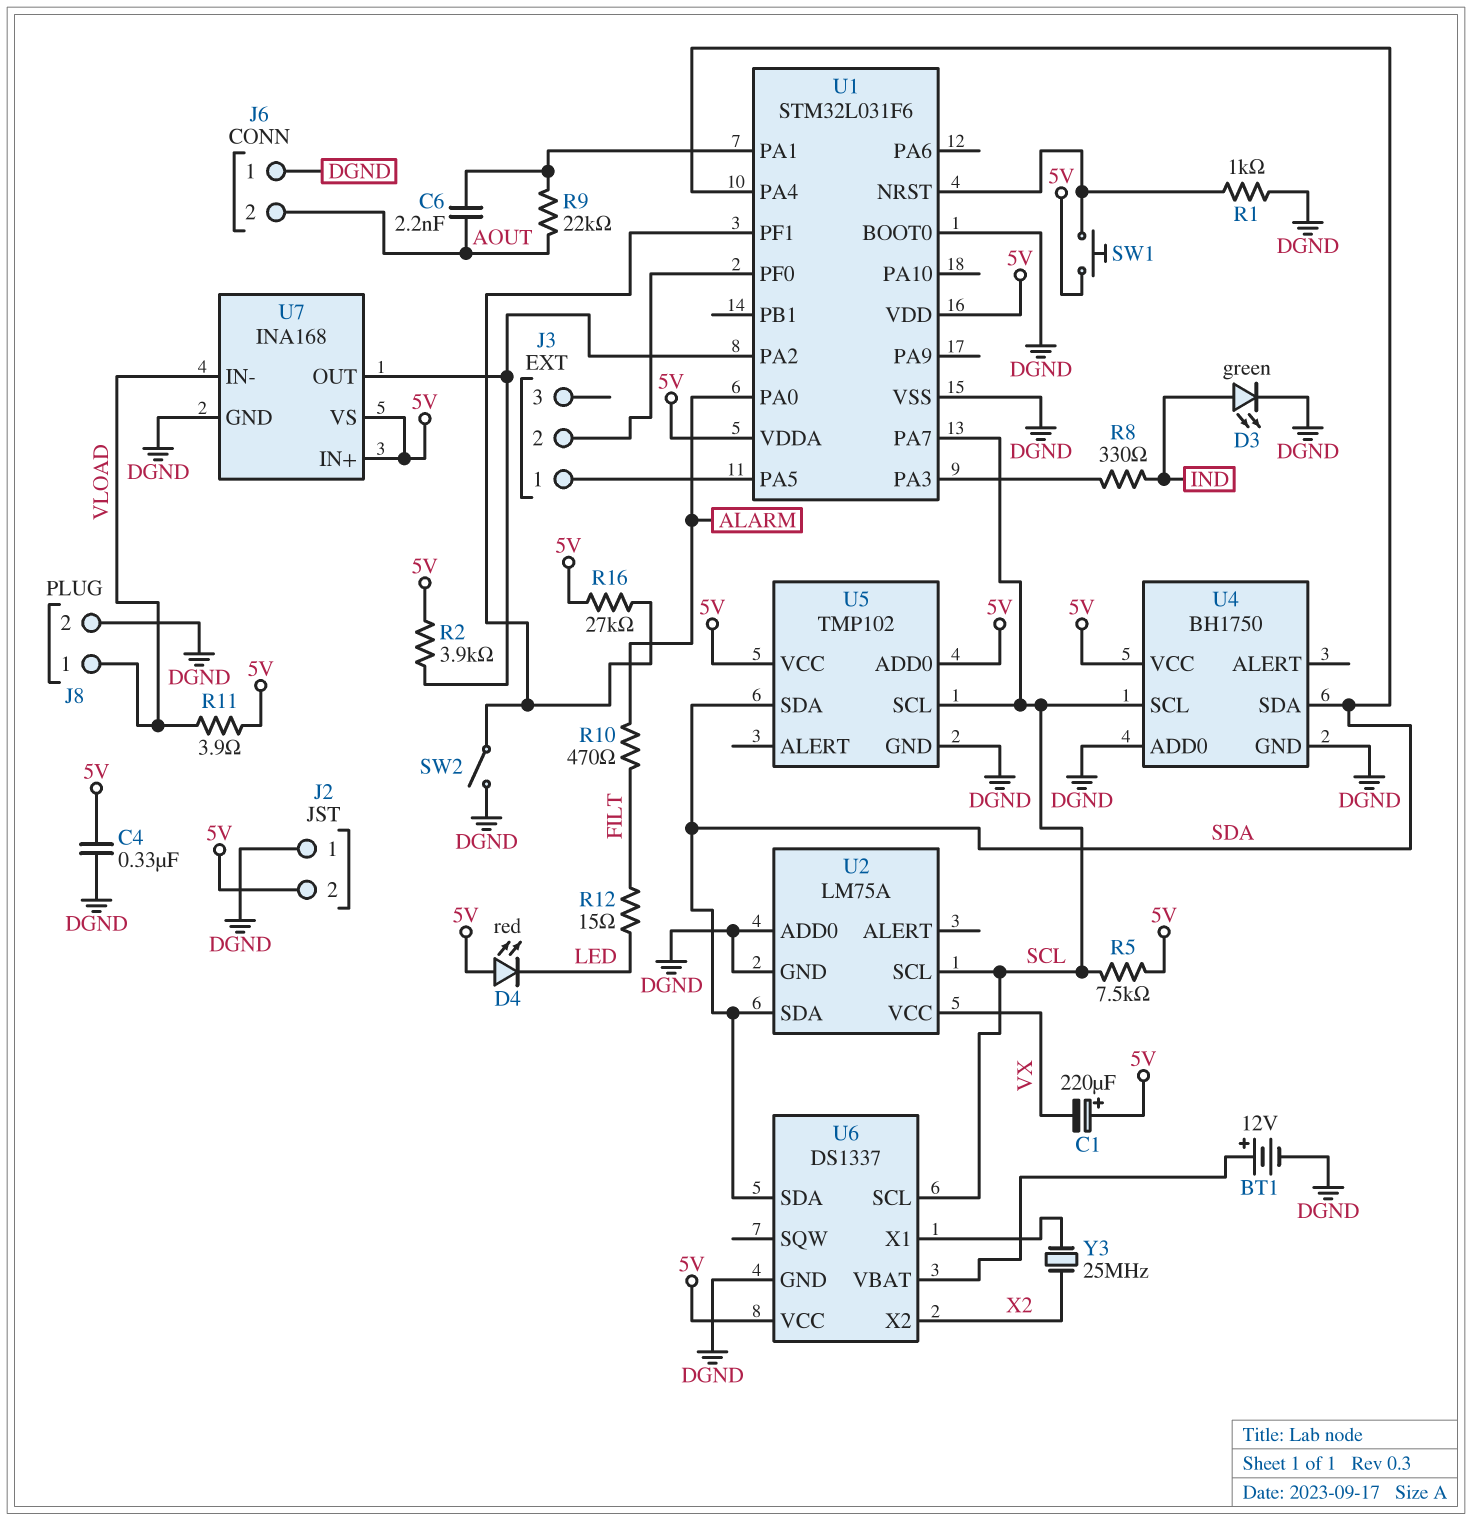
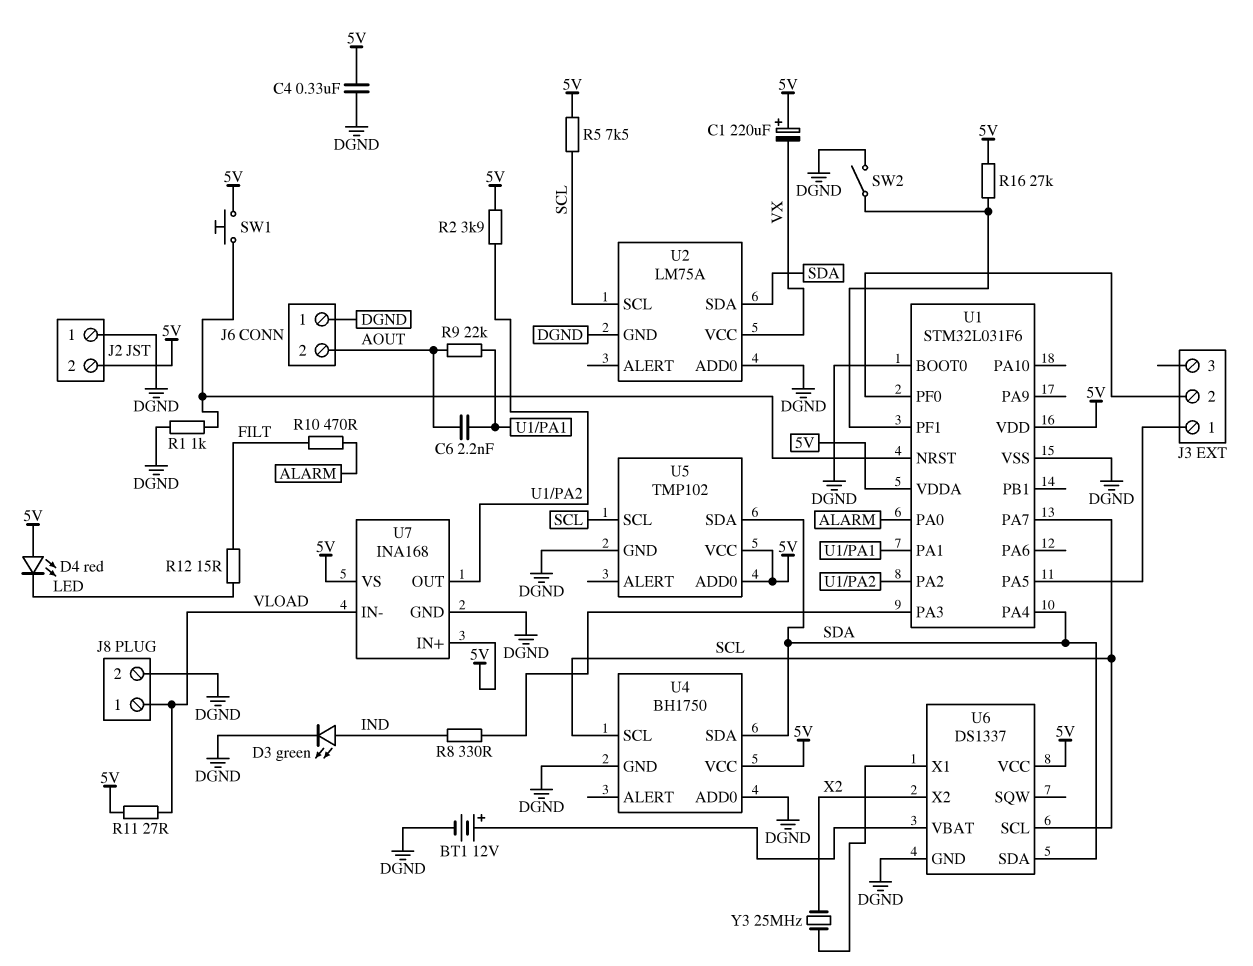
R11: 3.9 (5V, VLOAD) -> 27 (5V, VLOAD)

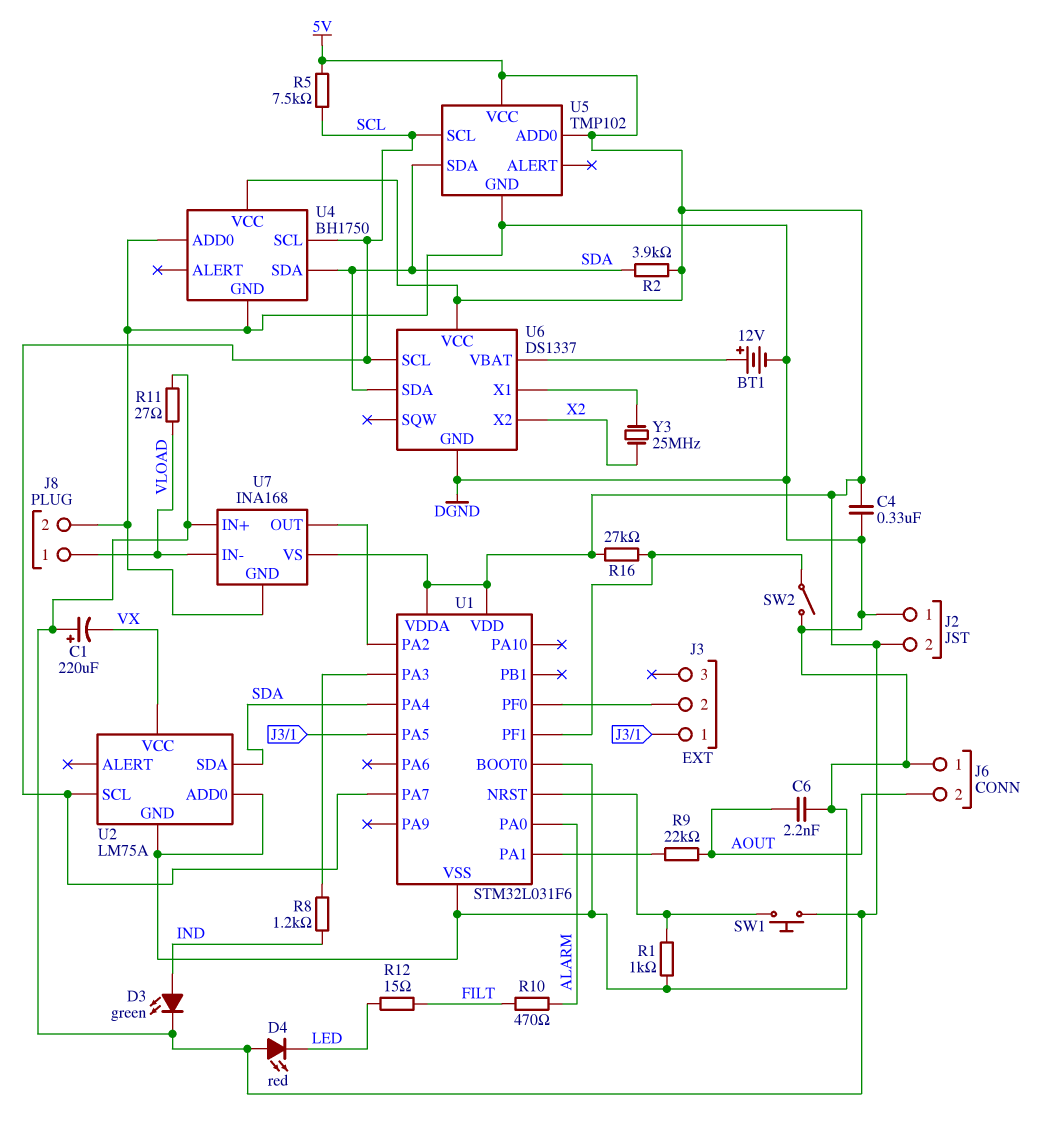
C6: 2.2nF (AOUT, U1/PA1) -> 2.2nF (AOUT, DGND)
D3: LED green (A IND, K DGND) -> LED green (A IND, K 5V)
R2: 3.9k (5V, U1/PA2) -> 3.9k (5V, SDA)
R8: 330 (IND, U1/PA3) -> 1.2k (IND, U1/PA3)

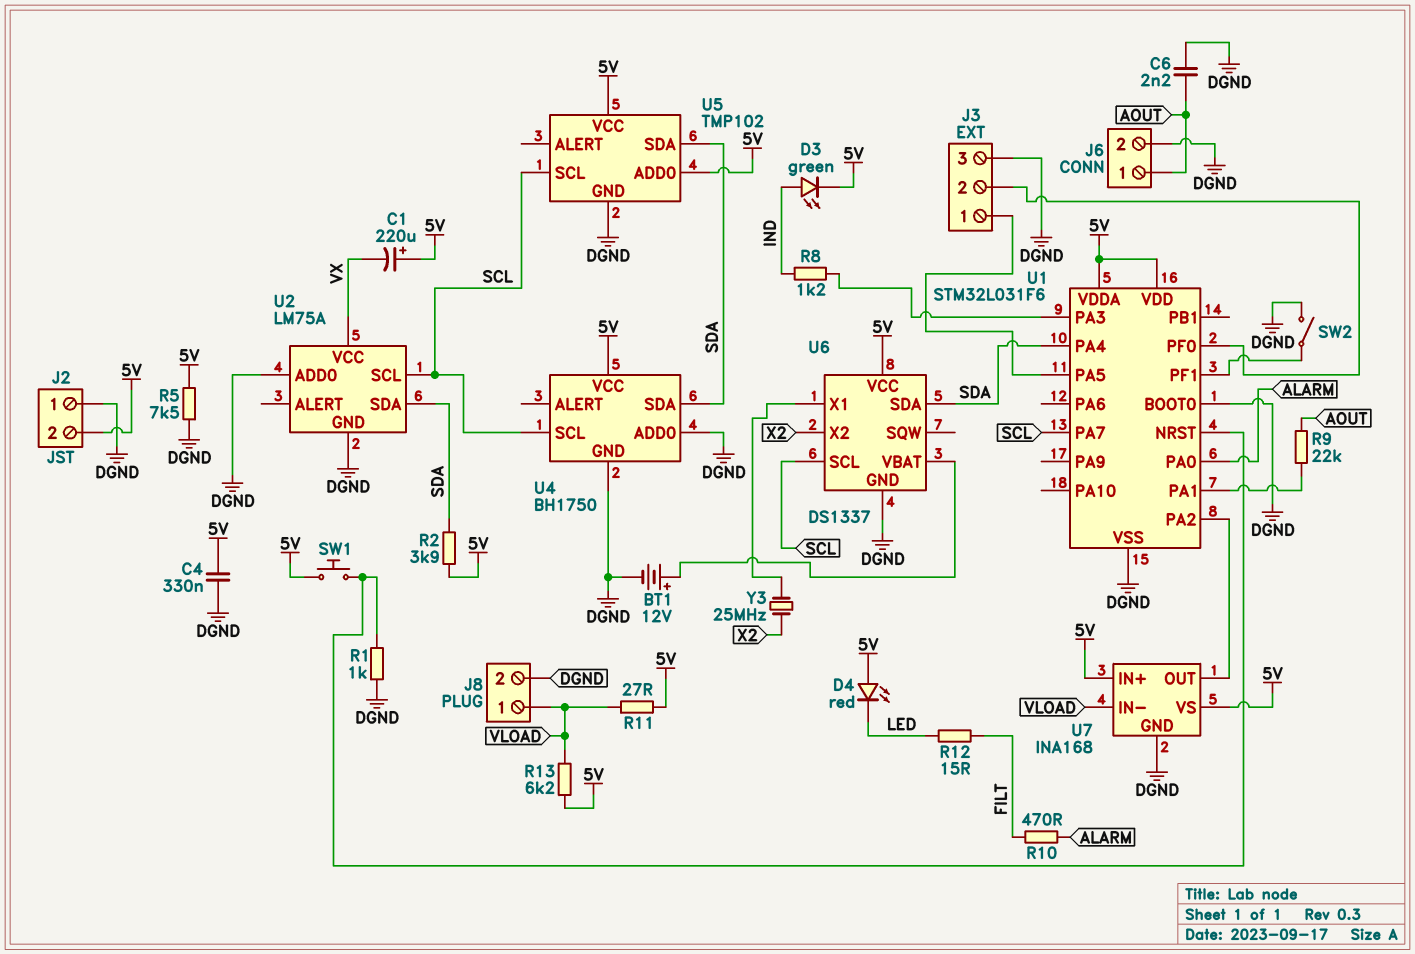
J3 pin 3: none -> DGND
J6 pin 1: DGND -> AOUT
J6 pin 2: AOUT -> DGND
R5: 7.5k (5V, SCL) -> 7.5k (5V, DGND)
R13: none -> 6.2k (5V, VLOAD)
R16: 27k (5V, U1/PF1) -> none

